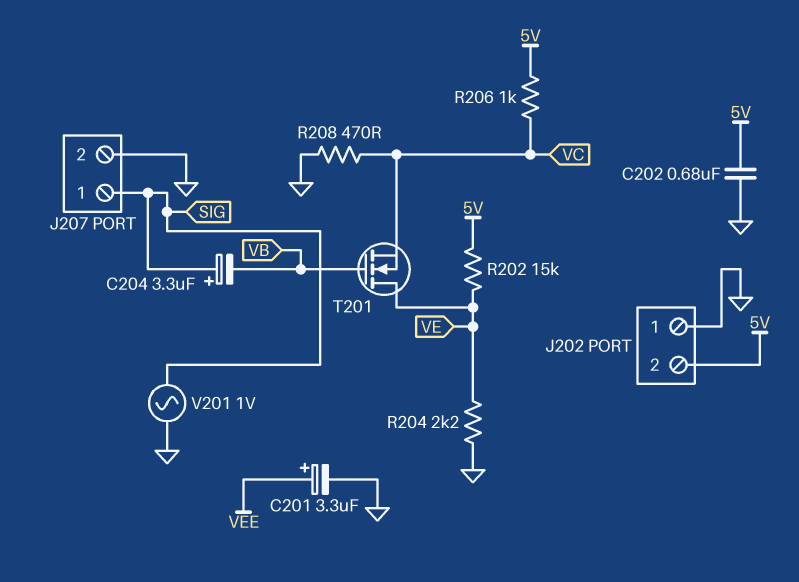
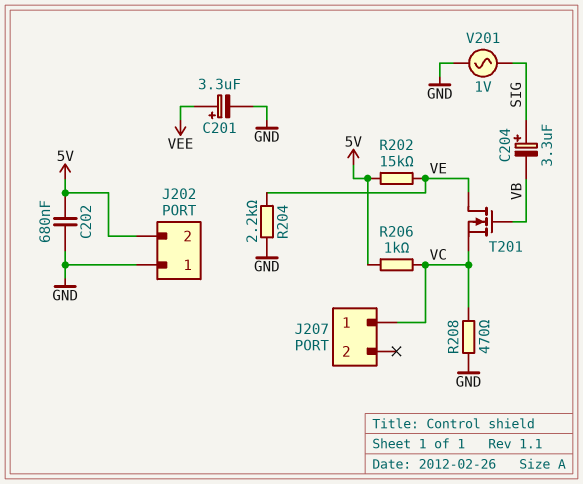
J207 pin 1: SIG -> VC
J207 pin 2: GND -> none

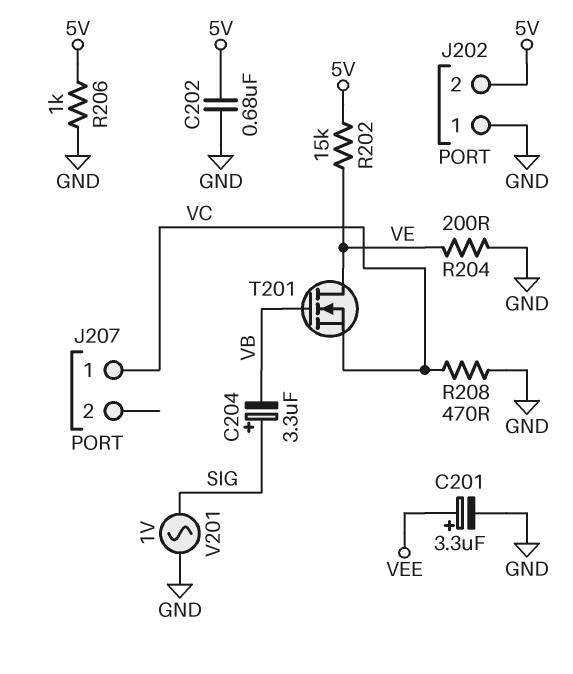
R204: 2.2k (GND, VE) -> 200 (GND, VE)
R206: 1k (5V, VC) -> 1k (5V, GND)

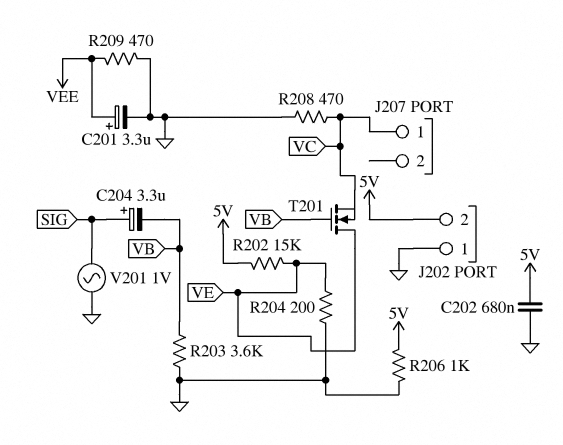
R203: none -> 3.6k (GND, VB)
R209: none -> 470 (GND, VEE)

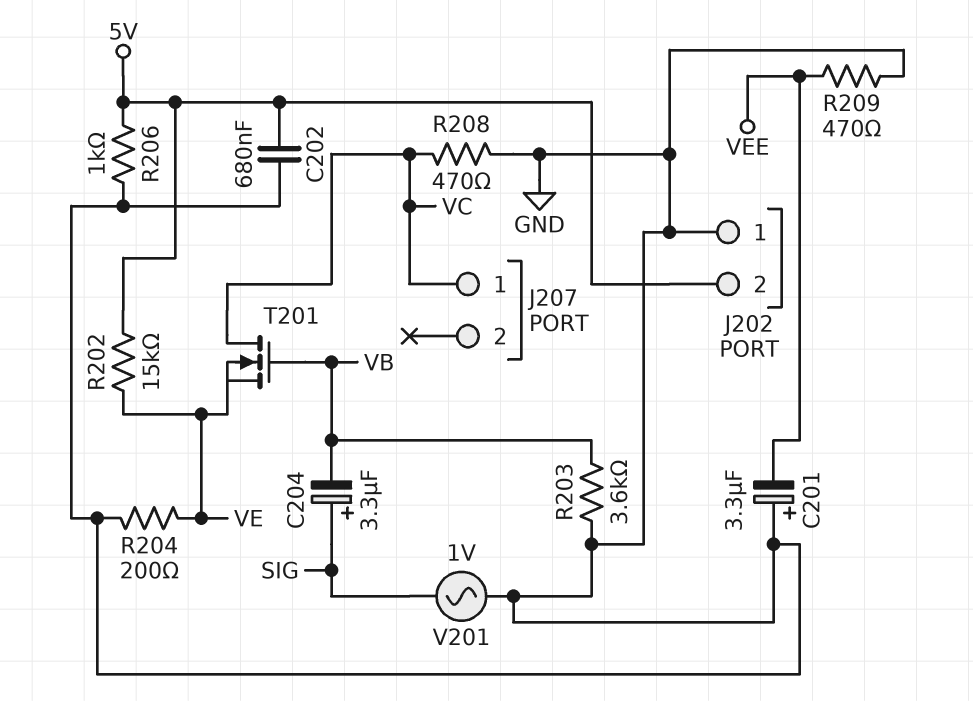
C201: 3.3uF (plus VEE, minus GND) -> 3.3uF (plus GND, minus VEE)
T201: NMOS (G VB, D VE, S VC) -> NMOS (G VB, D VC, S VE)

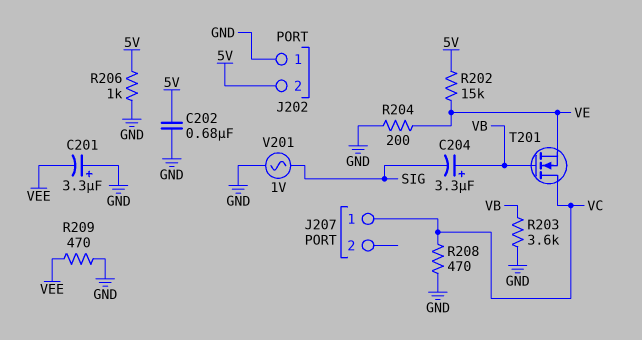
C204: 3.3uF (plus SIG, minus VB) -> 3.3uF (plus VB, minus SIG)

